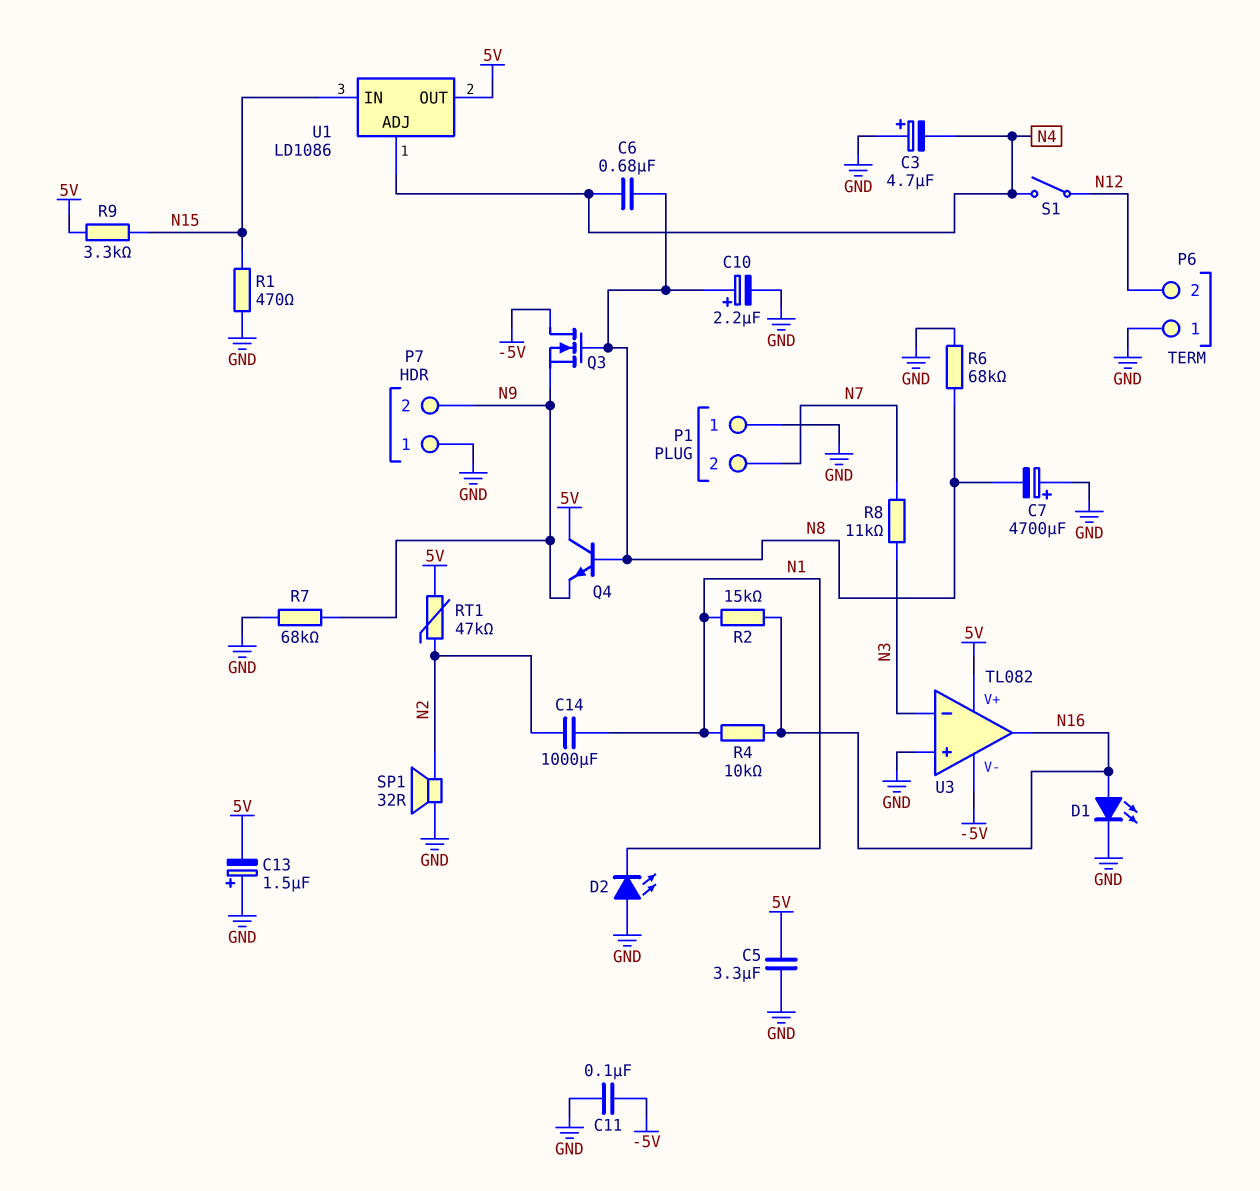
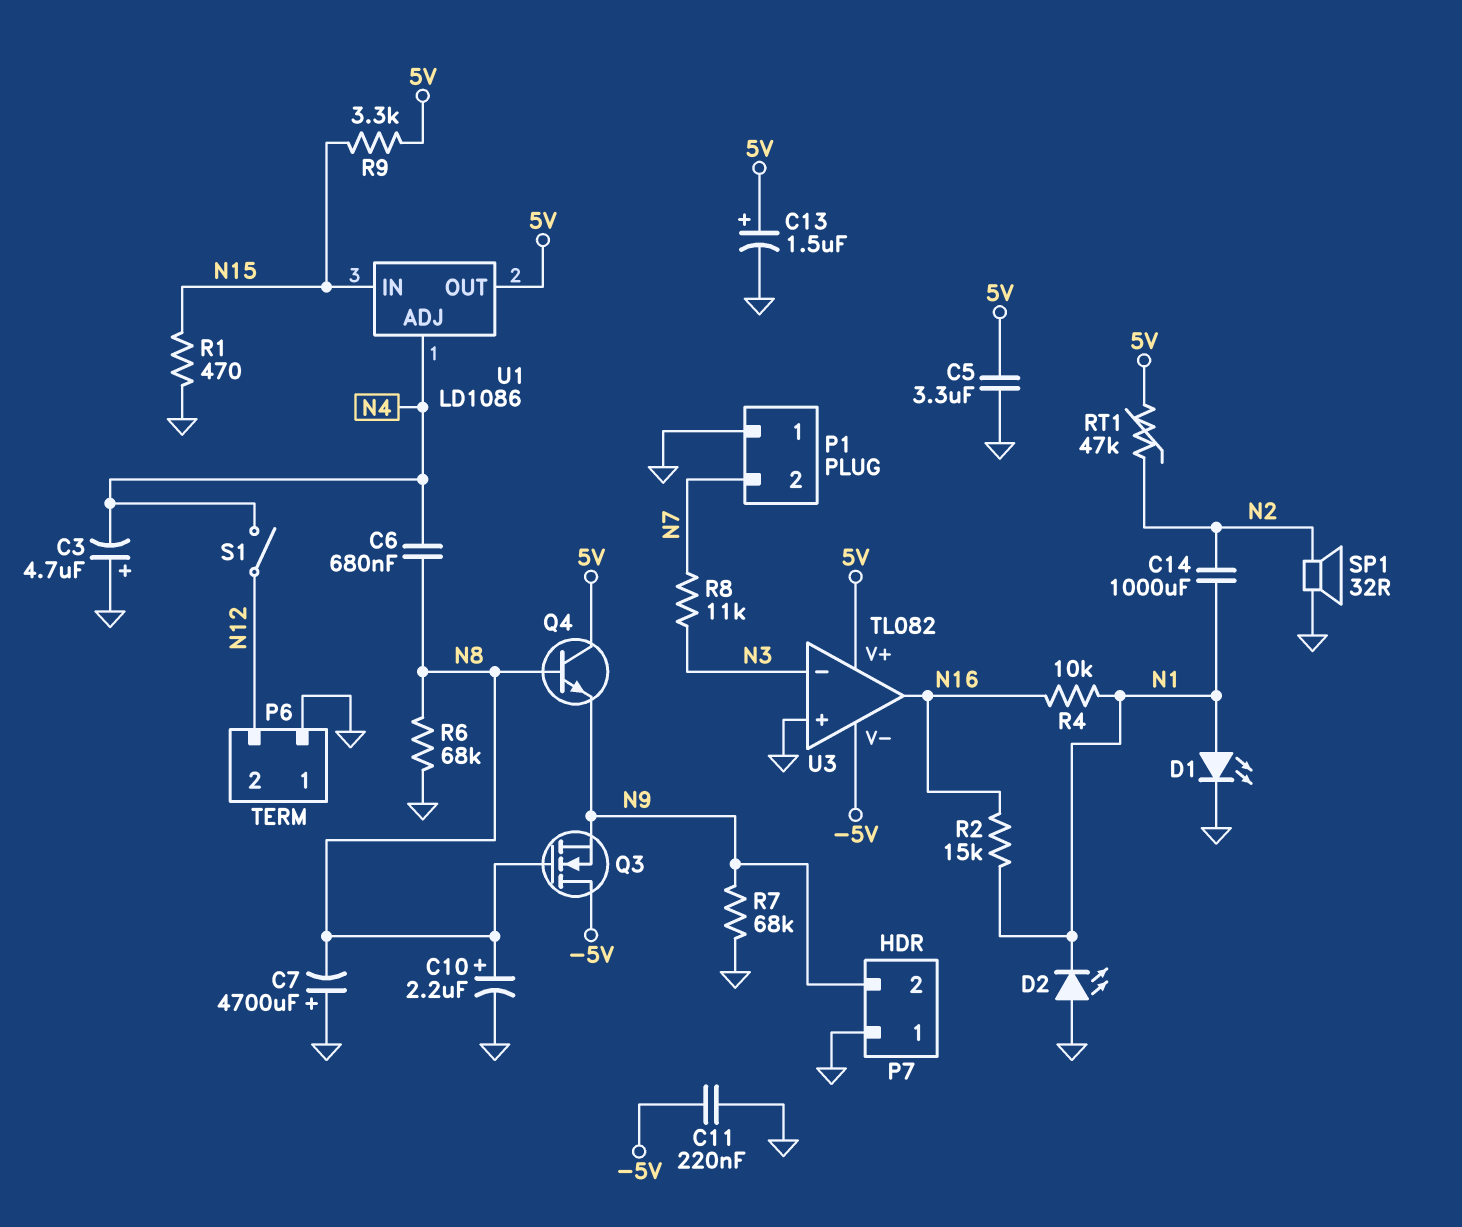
C11: 100nF (-5V, GND) -> 220nF (-5V, GND)
C13: 1.5uF (plus GND, minus 5V) -> 1.5uF (plus 5V, minus GND)
D1: LED (A N16, K GND) -> LED (A N1, K GND)

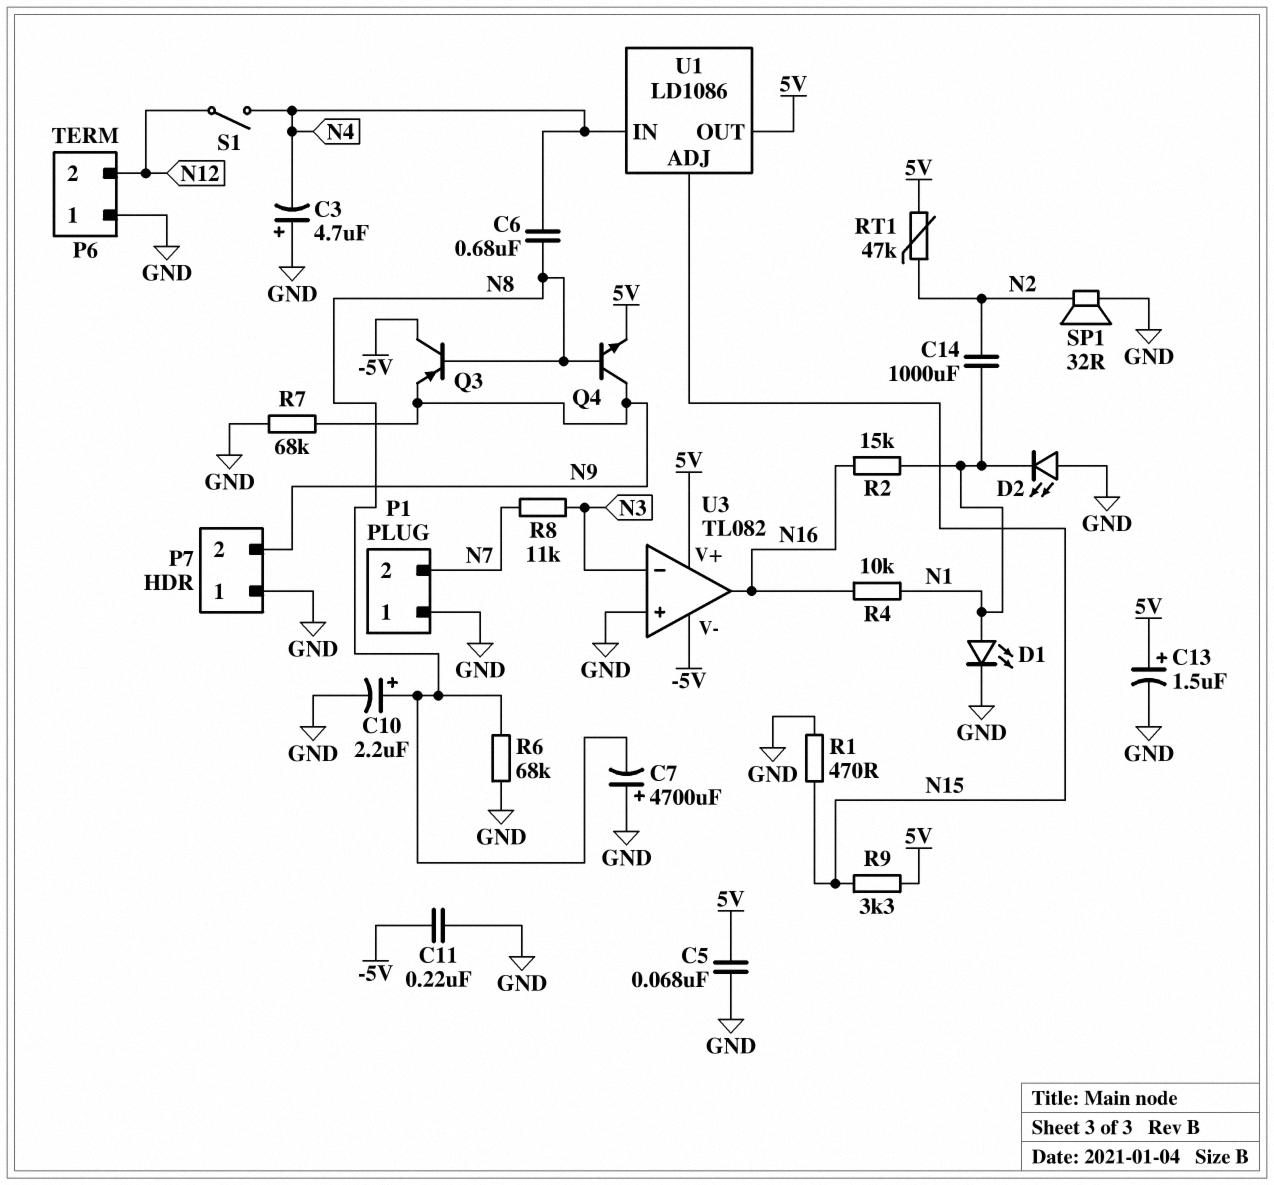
C5: 3.3uF (5V, GND) -> 68nF (5V, GND)
Q3: NMOS (G N8, D -5V, S N9) -> PNP (B N8, C -5V, E N9)
Q4: NPN (B N8, C 5V, E N9) -> NPN (B N8, C N9, E 5V)
U1 pin ADJ: N4 -> N15
U1 pin IN: N15 -> N4

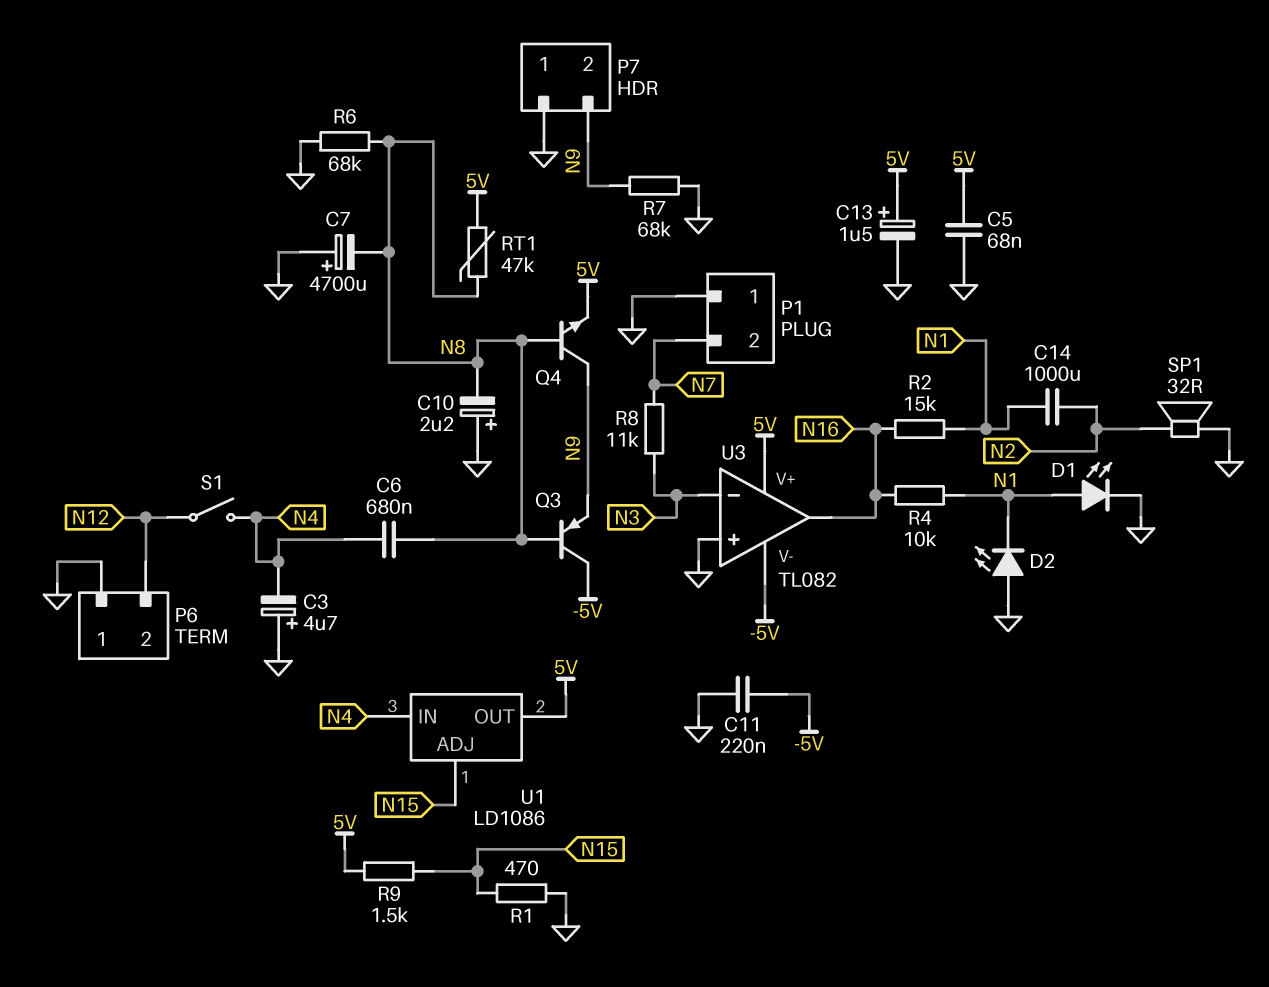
C10: 2.2uF (plus N8, minus GND) -> 2.2uF (plus GND, minus N8)
R9: 3.3k (5V, N15) -> 1.5k (5V, N15)
RT1: 47k (5V, N2) -> 47k (5V, N8)

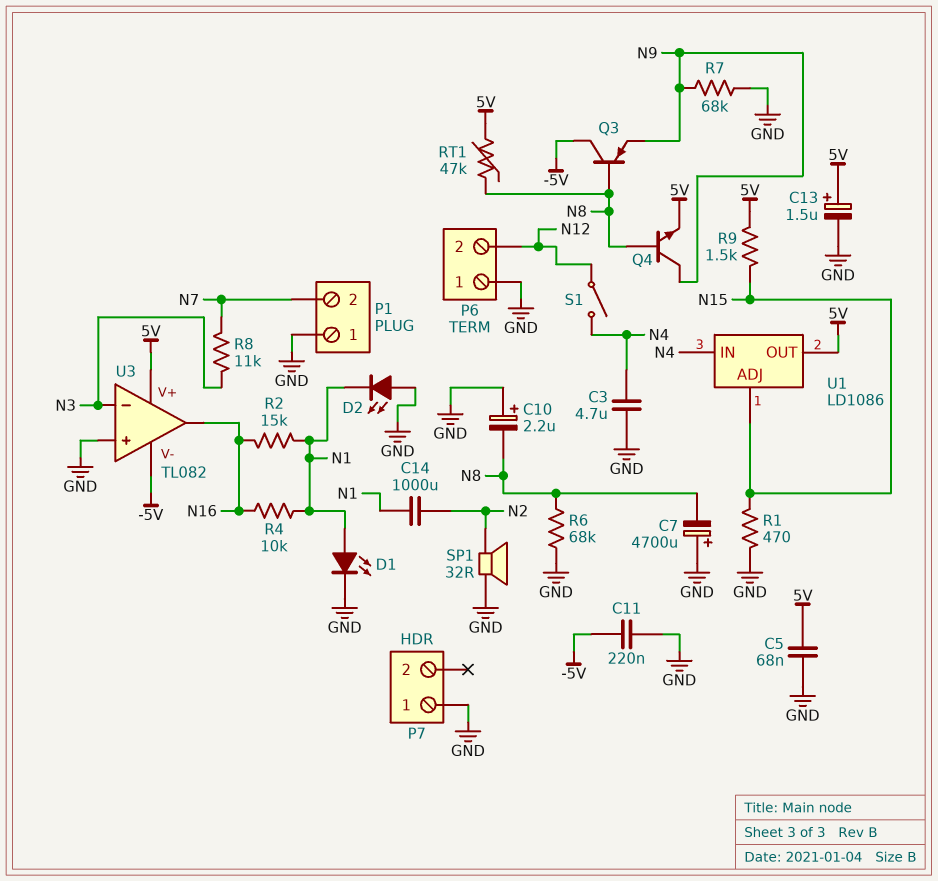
C3: 4.7uF (plus GND, minus N4) -> 4.7uF (GND, N4)
C6: 680nF (N4, N8) -> none
P7 pin 2: N9 -> none

